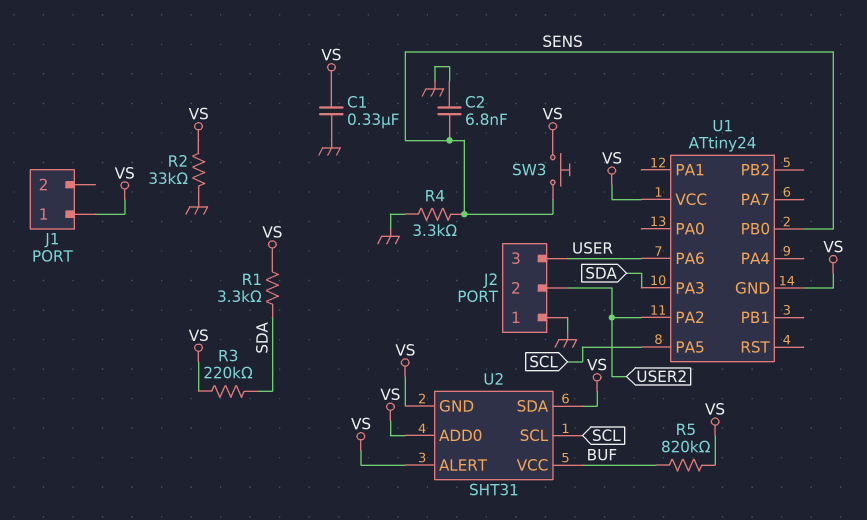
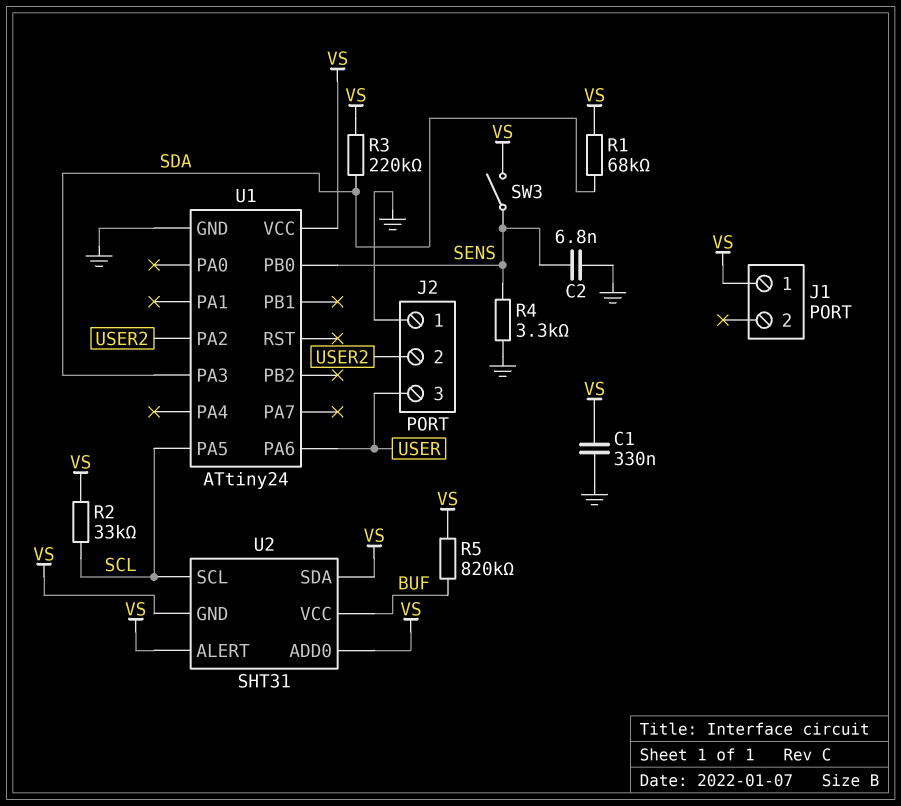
R1: 3.3k (SDA, VS) -> 68k (SDA, VS)
R2: 33k (GND, VS) -> 33k (SCL, VS)
SW3: button (SENS, VS) -> switch (SENS, VS)
U1 pin GND: VS -> GND

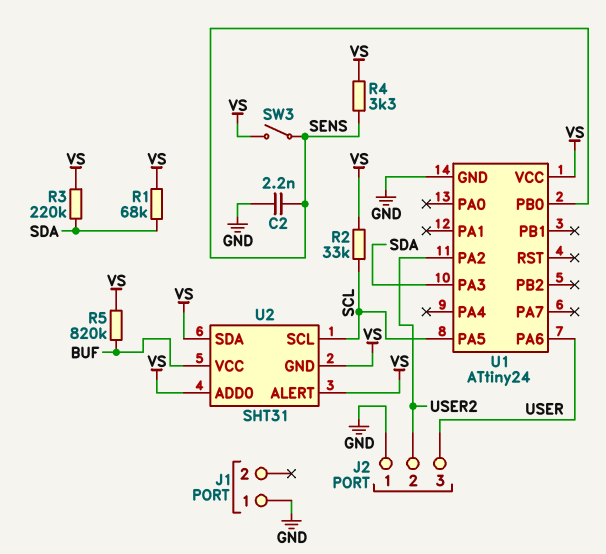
C1: 330nF (GND, VS) -> none
C2: 6.8nF (GND, SENS) -> 2.2nF (GND, SENS)
J1 pin 1: VS -> GND
R4: 3.3k (GND, SENS) -> 3.3k (SENS, VS)

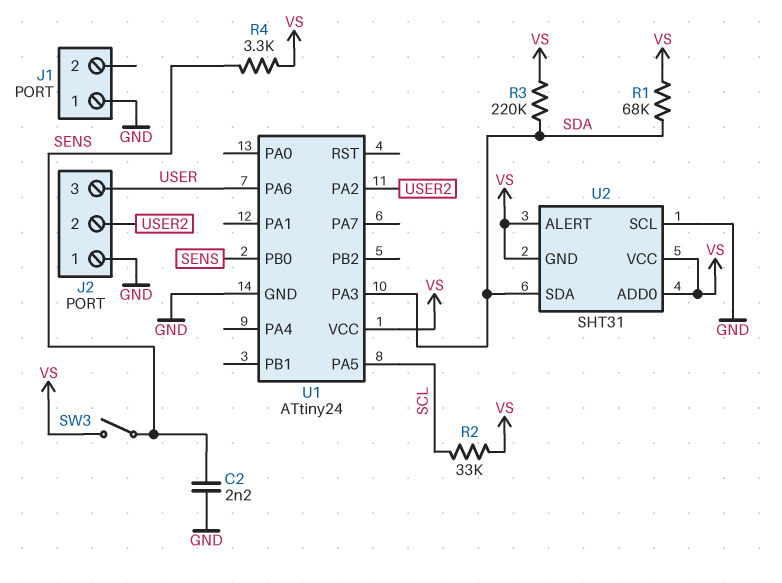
R5: 820k (BUF, VS) -> none
U2 pin SCL: SCL -> GND
U2 pin SDA: VS -> SDA
U2 pin VCC: BUF -> VS

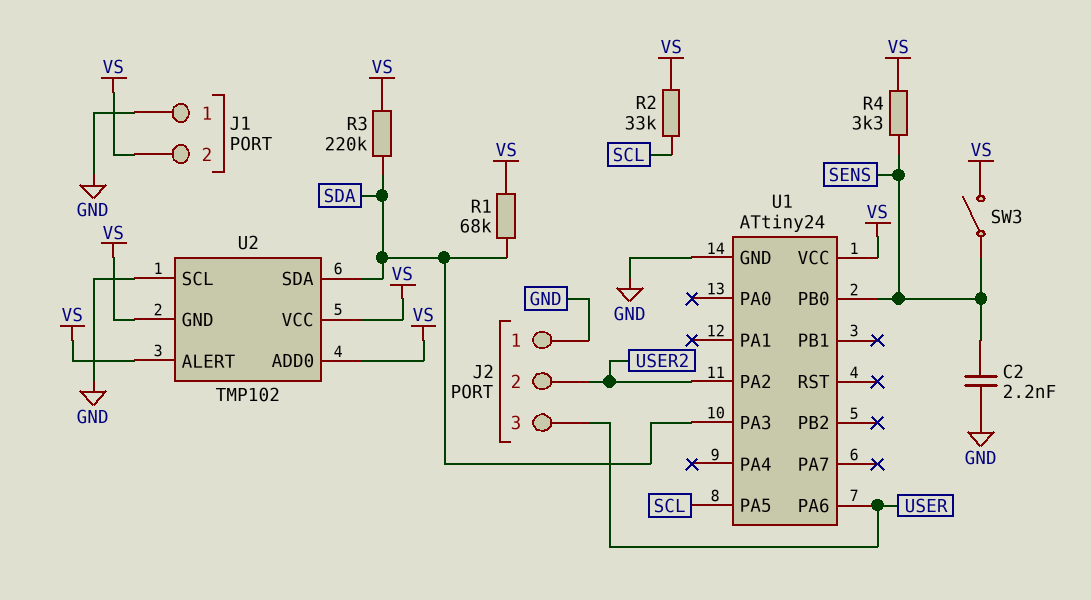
J1 pin 2: none -> VS
U2: SHT31 -> TMP102

